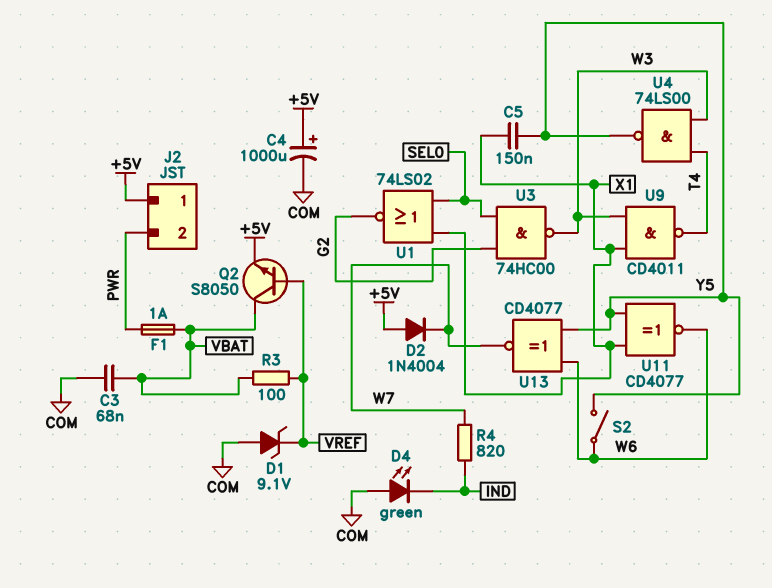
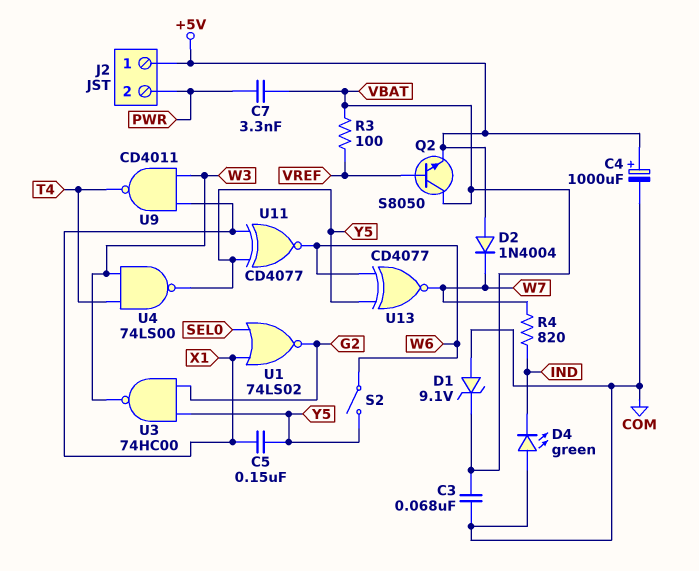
C7: none -> 3.3nF (PWR, VBAT)
D1: zener 9.1V (A COM, K VREF) -> zener 9.1V (A COM, K VBAT)
F1: 1A (PWR, VBAT) -> none
U3: NAND 74HC00 (in G2, in SEL0, out W3) -> NAND 74HC00 (in G2, in Y5, out W3)

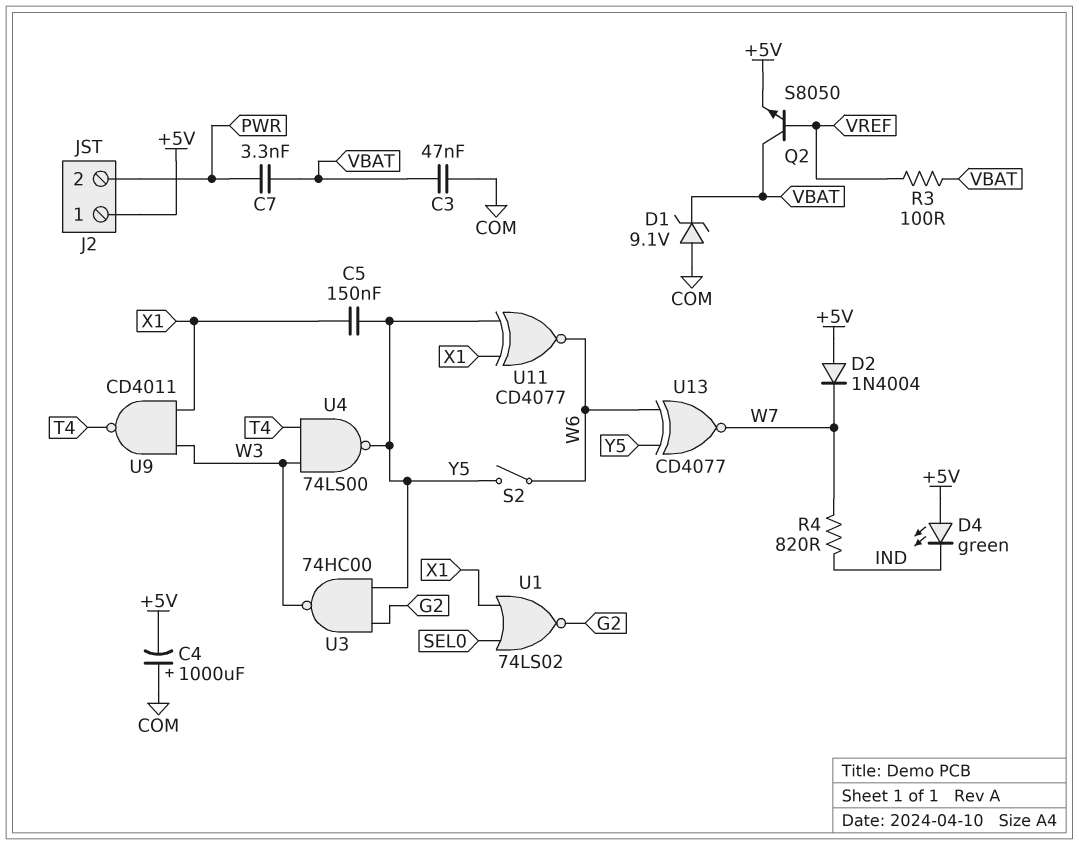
C3: 68nF (COM, VBAT) -> 47nF (COM, VBAT)
C4: 1000uF (plus +5V, minus COM) -> 1000uF (plus COM, minus +5V)
D4: LED green (A COM, K IND) -> LED green (A +5V, K IND)

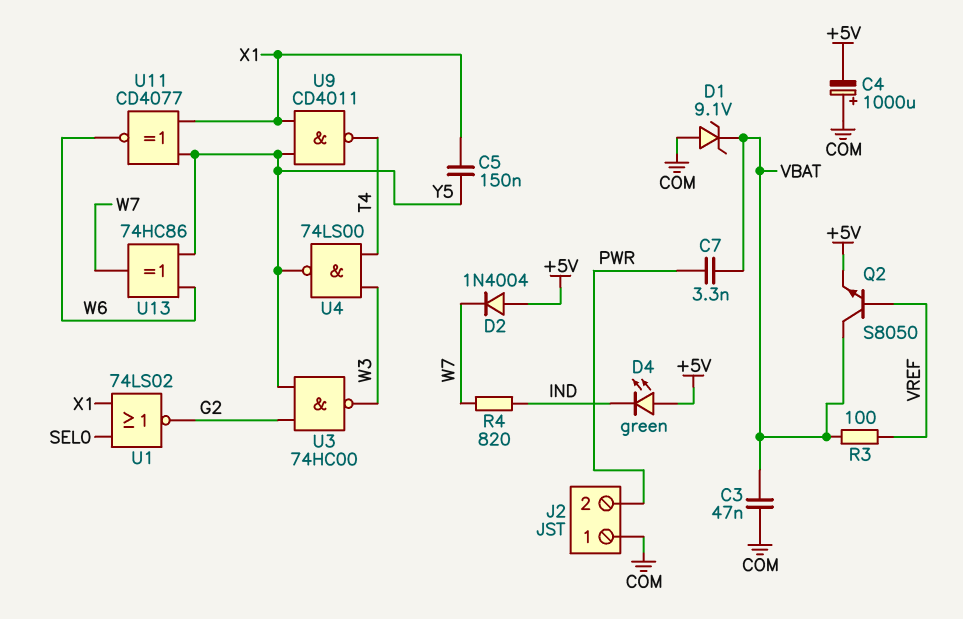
J2 pin 1: +5V -> COM
S2: switch (W6, Y5) -> none
U9: NAND CD4011 (in W3, in X1, out T4) -> NAND CD4011 (in X1, in Y5, out T4)
U13: XNOR CD4077 (in W6, in Y5, out W7) -> XOR 74HC86 (in W6, in Y5, out W7)

